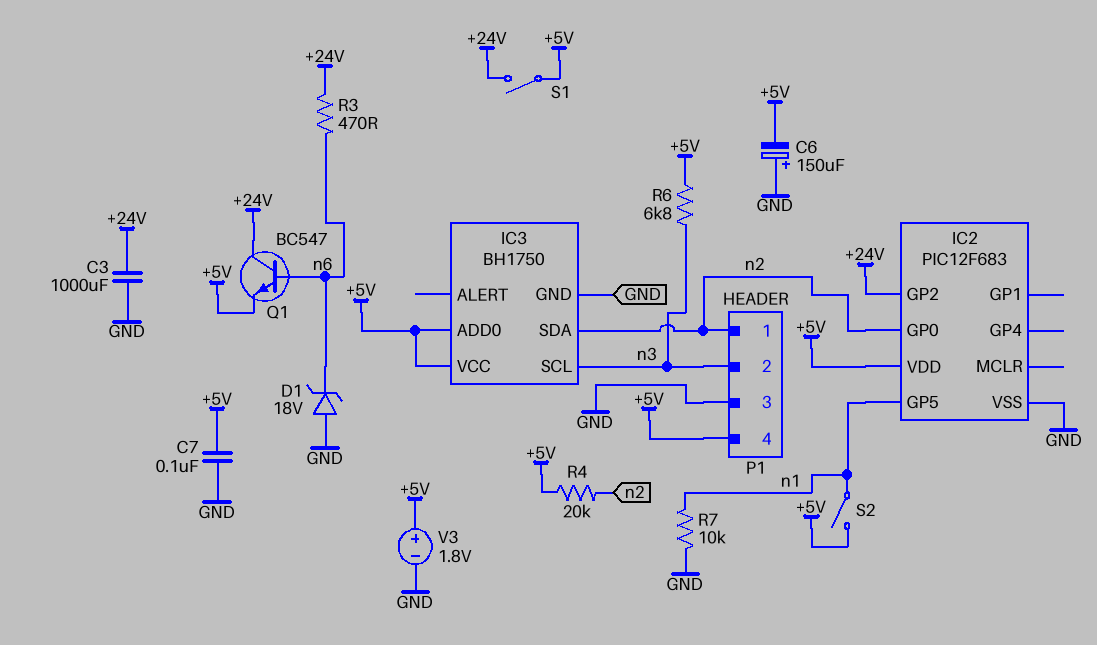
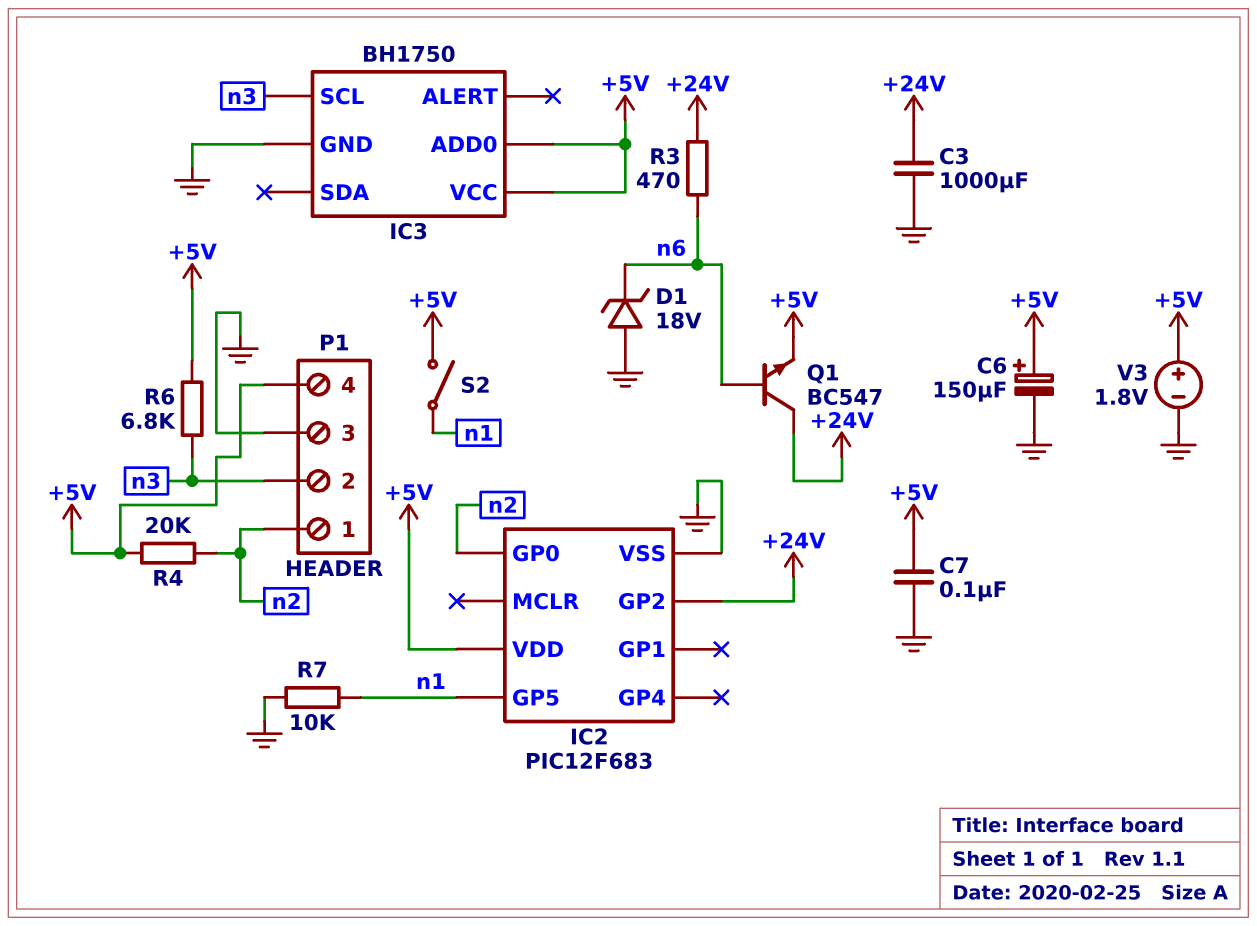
C6: 150uF (plus GND, minus +5V) -> 150uF (plus +5V, minus GND)
IC3 pin SDA: n2 -> none
S1: switch (+5V, +24V) -> none

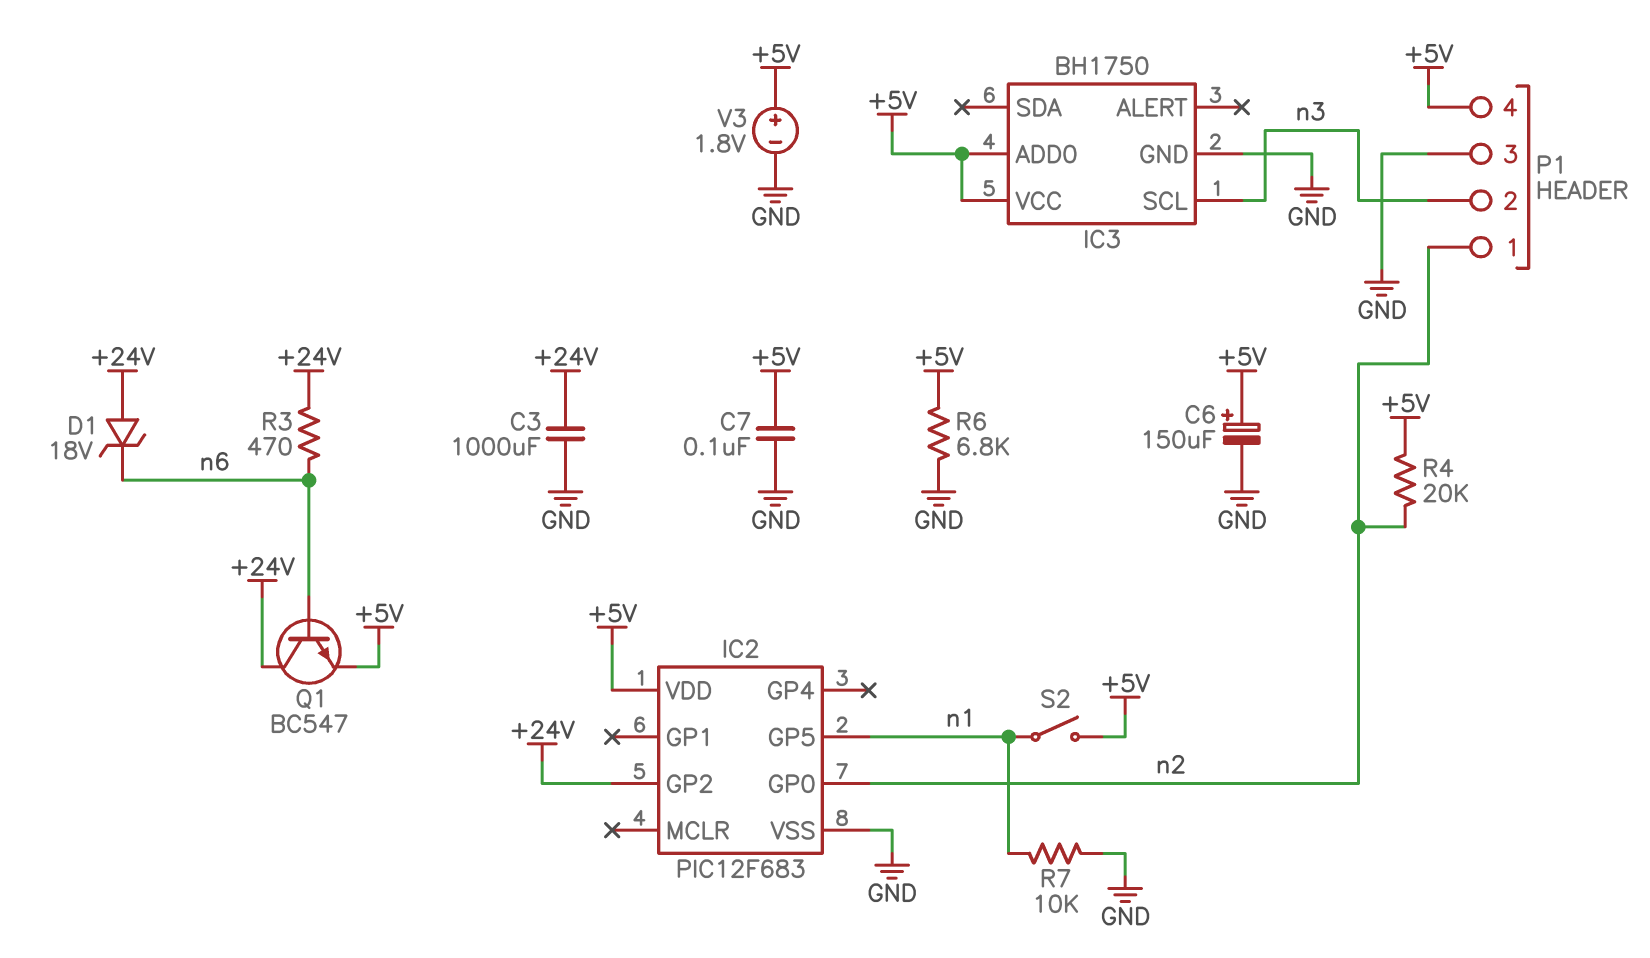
D1: zener 18V (A GND, K n6) -> zener 18V (A +24V, K n6)
R6: 6.8k (+5V, n3) -> 6.8k (+5V, GND)

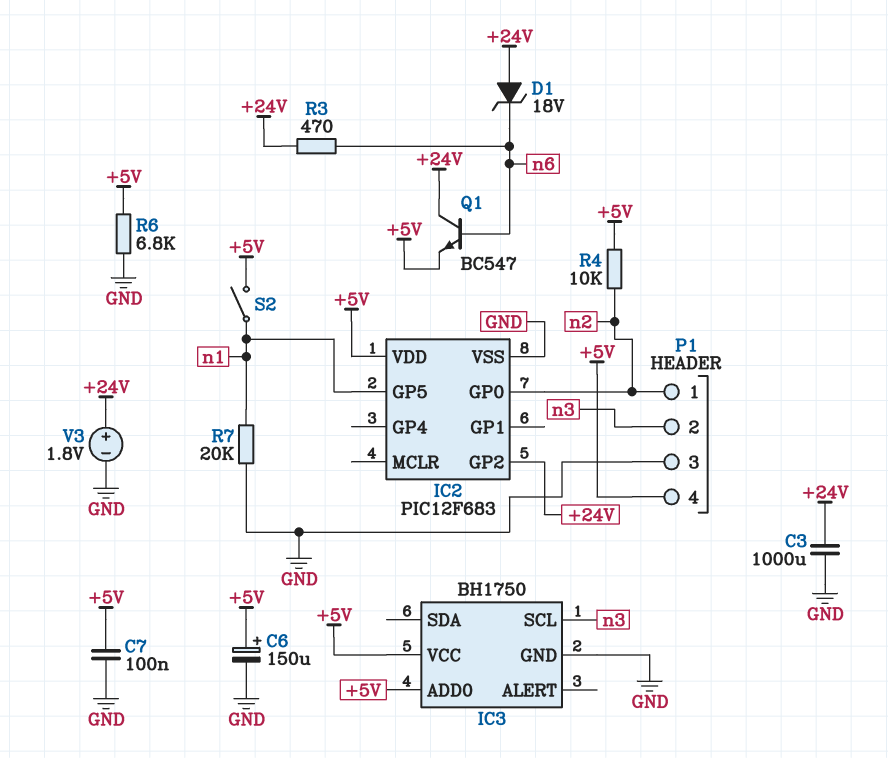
R4: 20k (+5V, n2) -> 10k (+5V, n2)
R7: 10k (GND, n1) -> 20k (GND, n1)
V3: 1.8V (plus +5V, minus GND) -> 1.8V (plus +24V, minus GND)

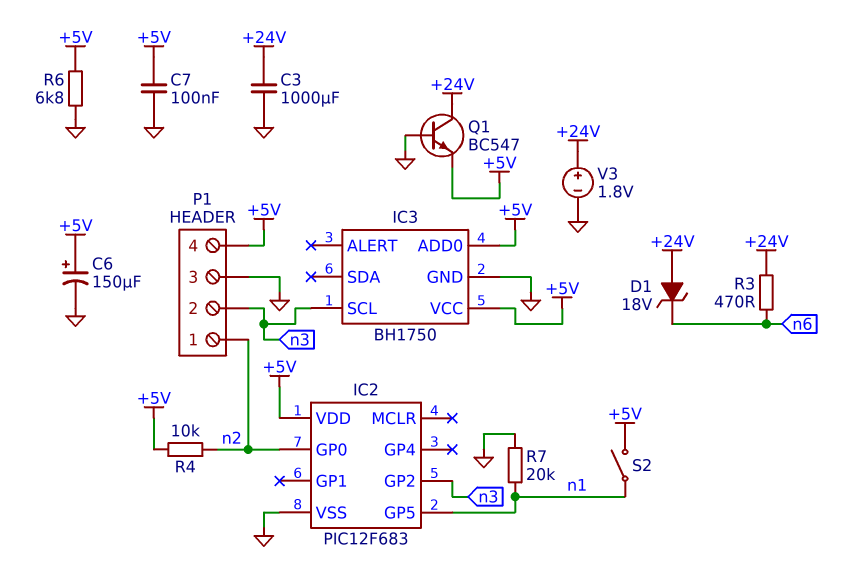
IC2 pin GP2: +24V -> n3
Q1: NPN BC547 (B n6, C +24V, E +5V) -> NPN BC547 (B GND, C +24V, E +5V)

